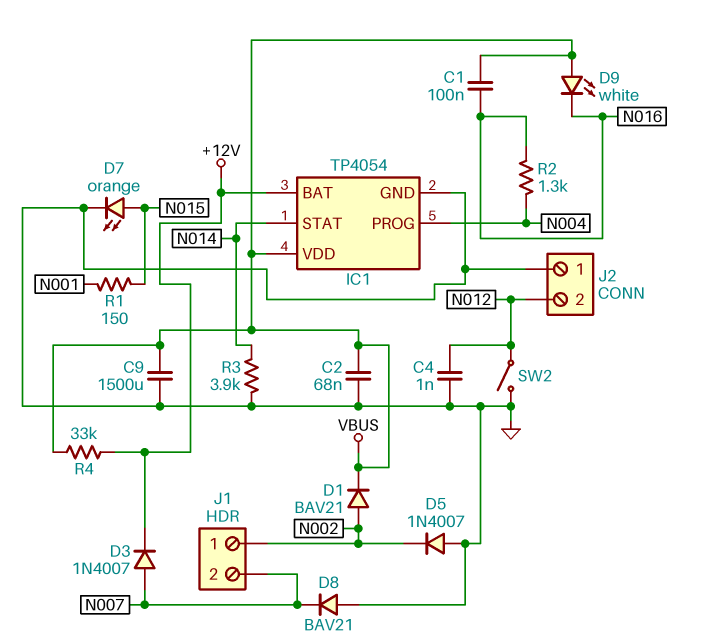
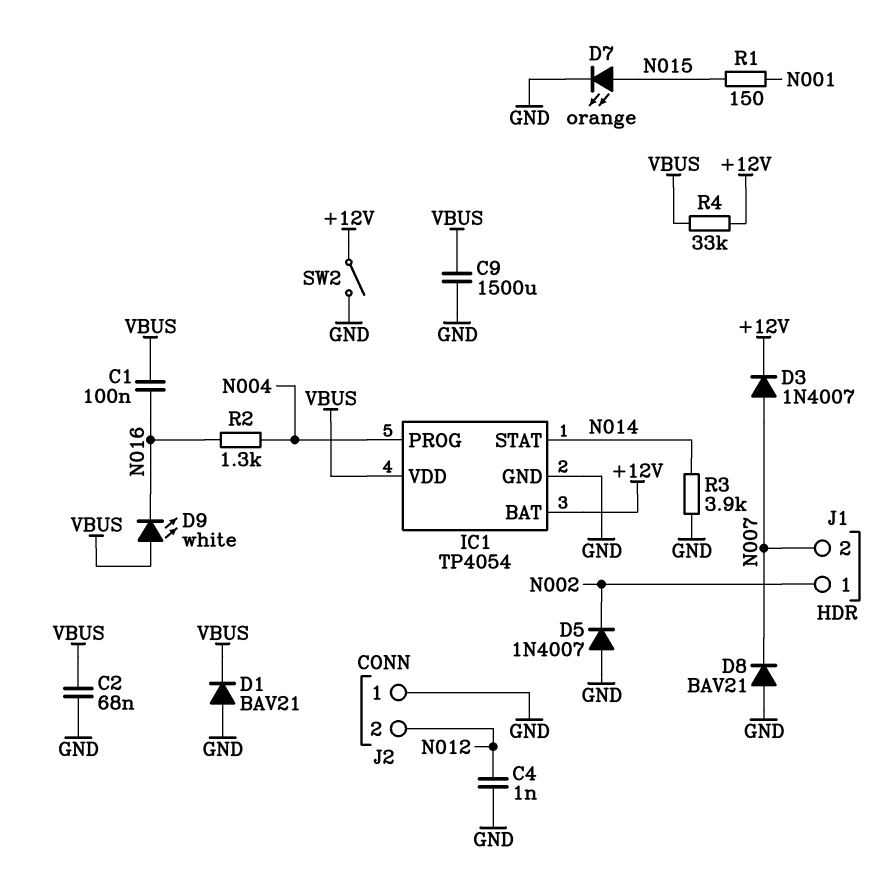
D1: diode BAV21 (A N002, K VBUS) -> diode BAV21 (A GND, K VBUS)
SW2: switch (GND, N012) -> switch (+12V, GND)

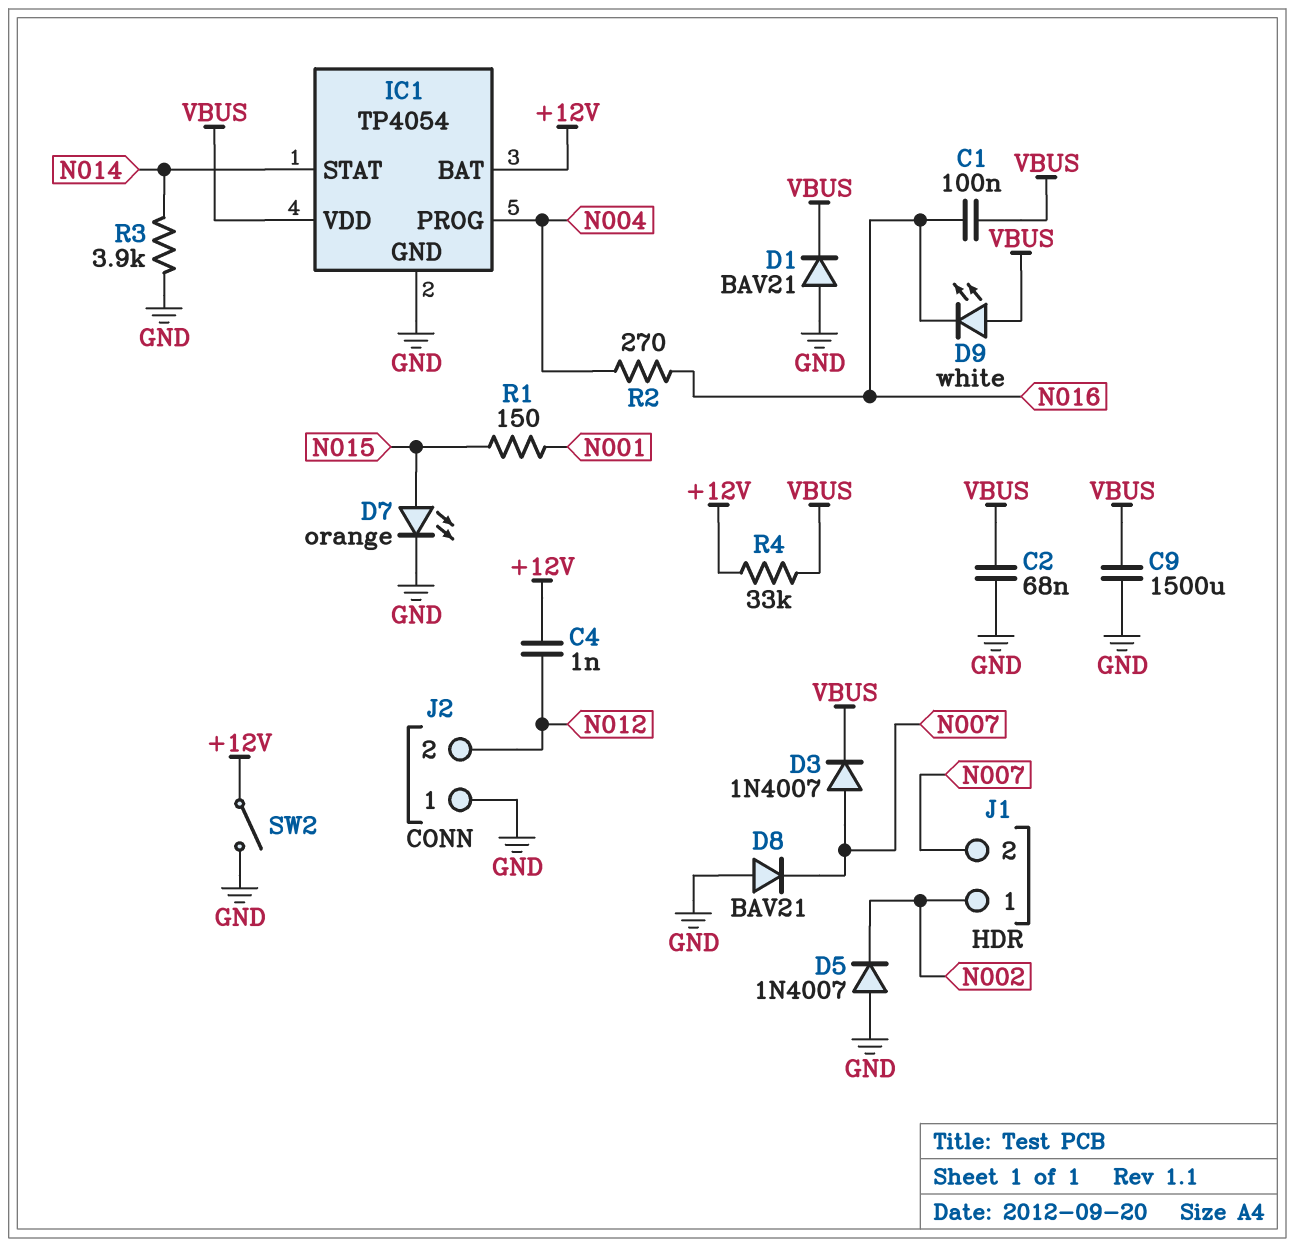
C4: 1nF (GND, N012) -> 1nF (+12V, N012)
D3: diode 1N4007 (A N007, K +12V) -> diode 1N4007 (A N007, K VBUS)
R2: 1.3k (N004, N016) -> 270 (N004, N016)

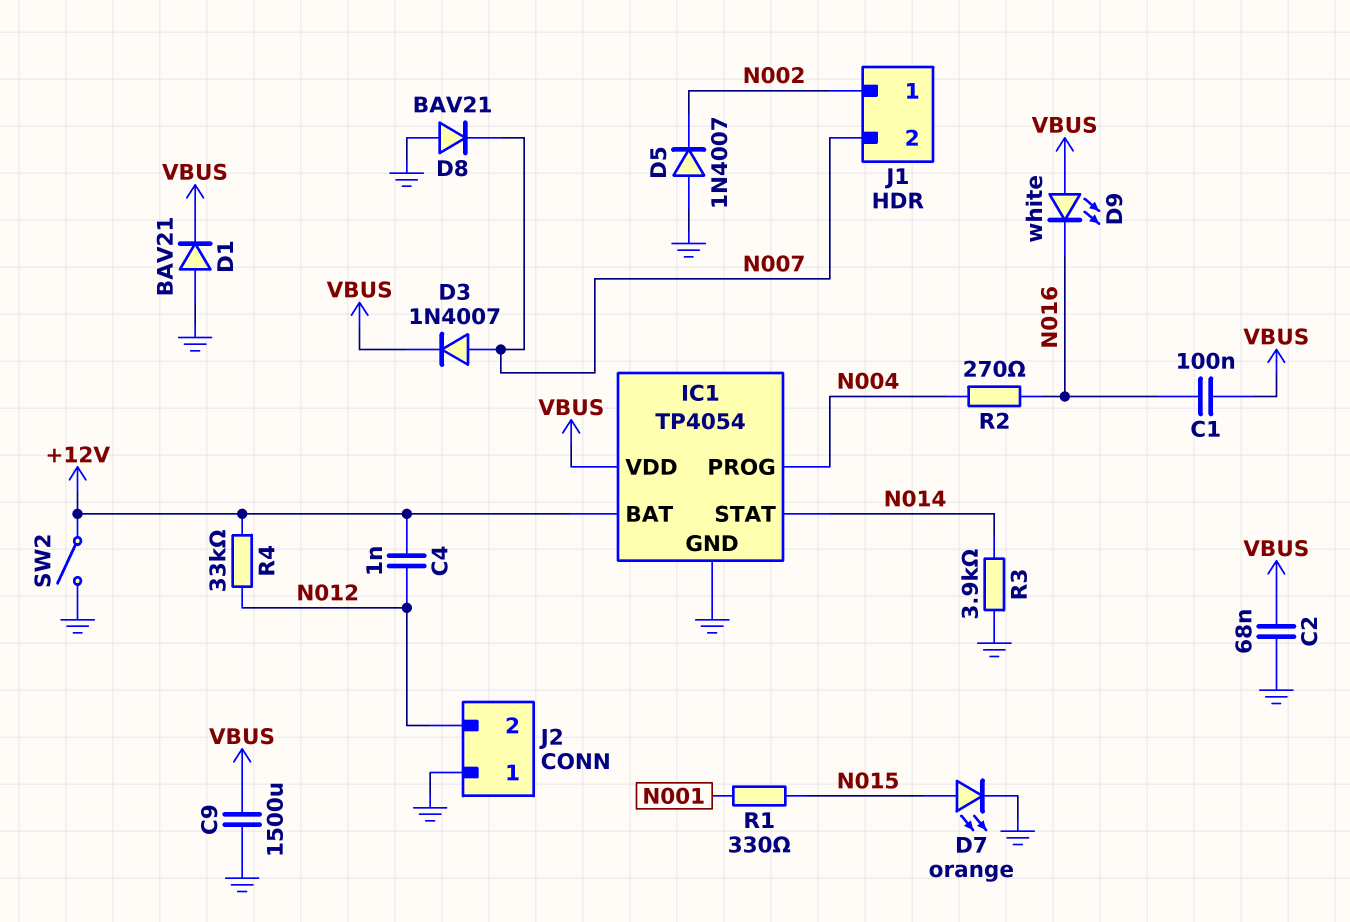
R1: 150 (N001, N015) -> 330 (N001, N015)
R4: 33k (+12V, VBUS) -> 33k (+12V, N012)

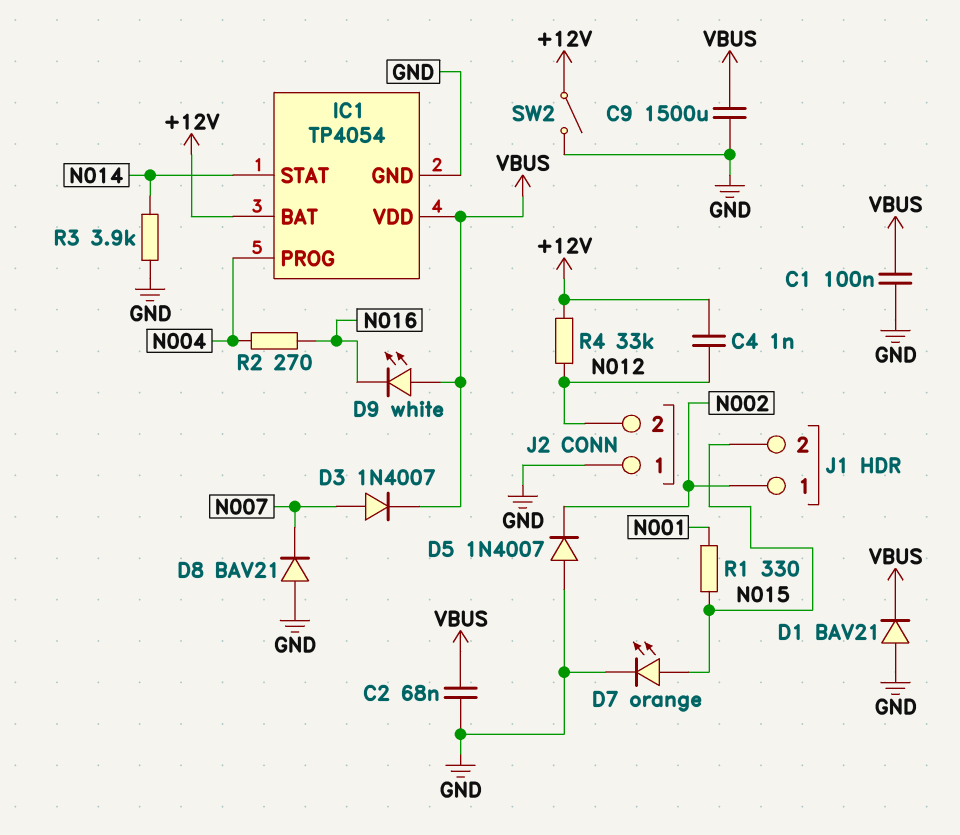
C1: 100nF (N016, VBUS) -> 100nF (GND, VBUS)
J1 pin 2: N007 -> N015

